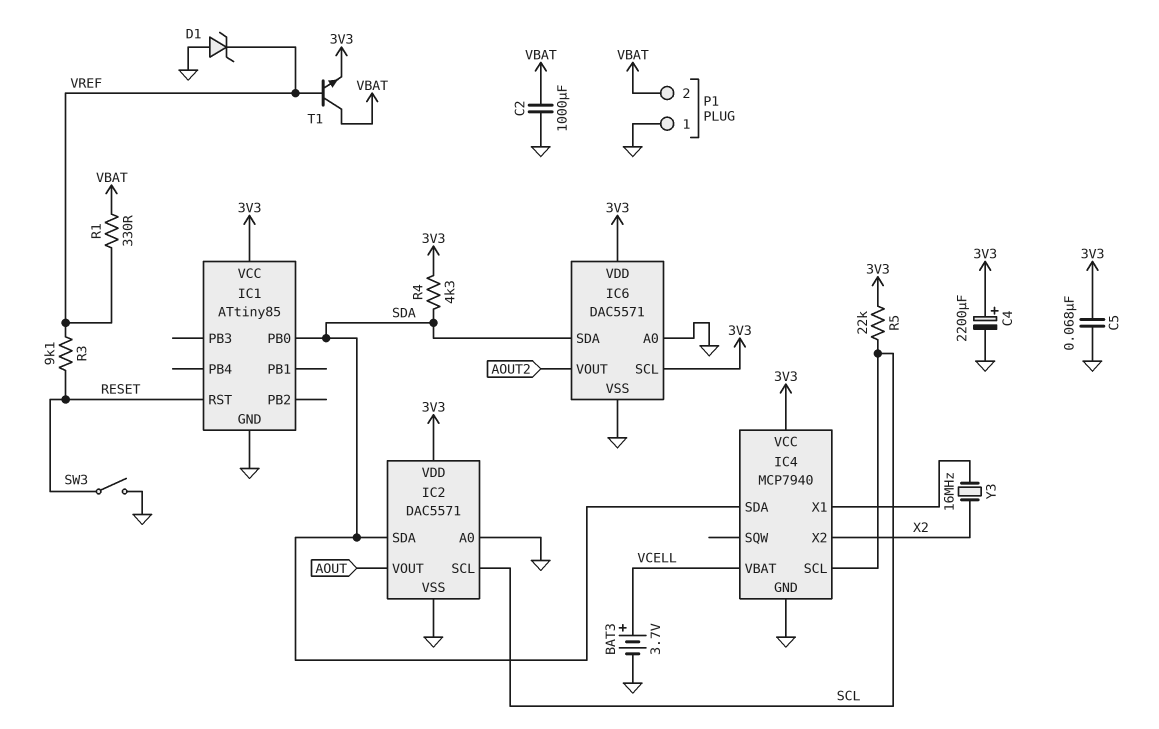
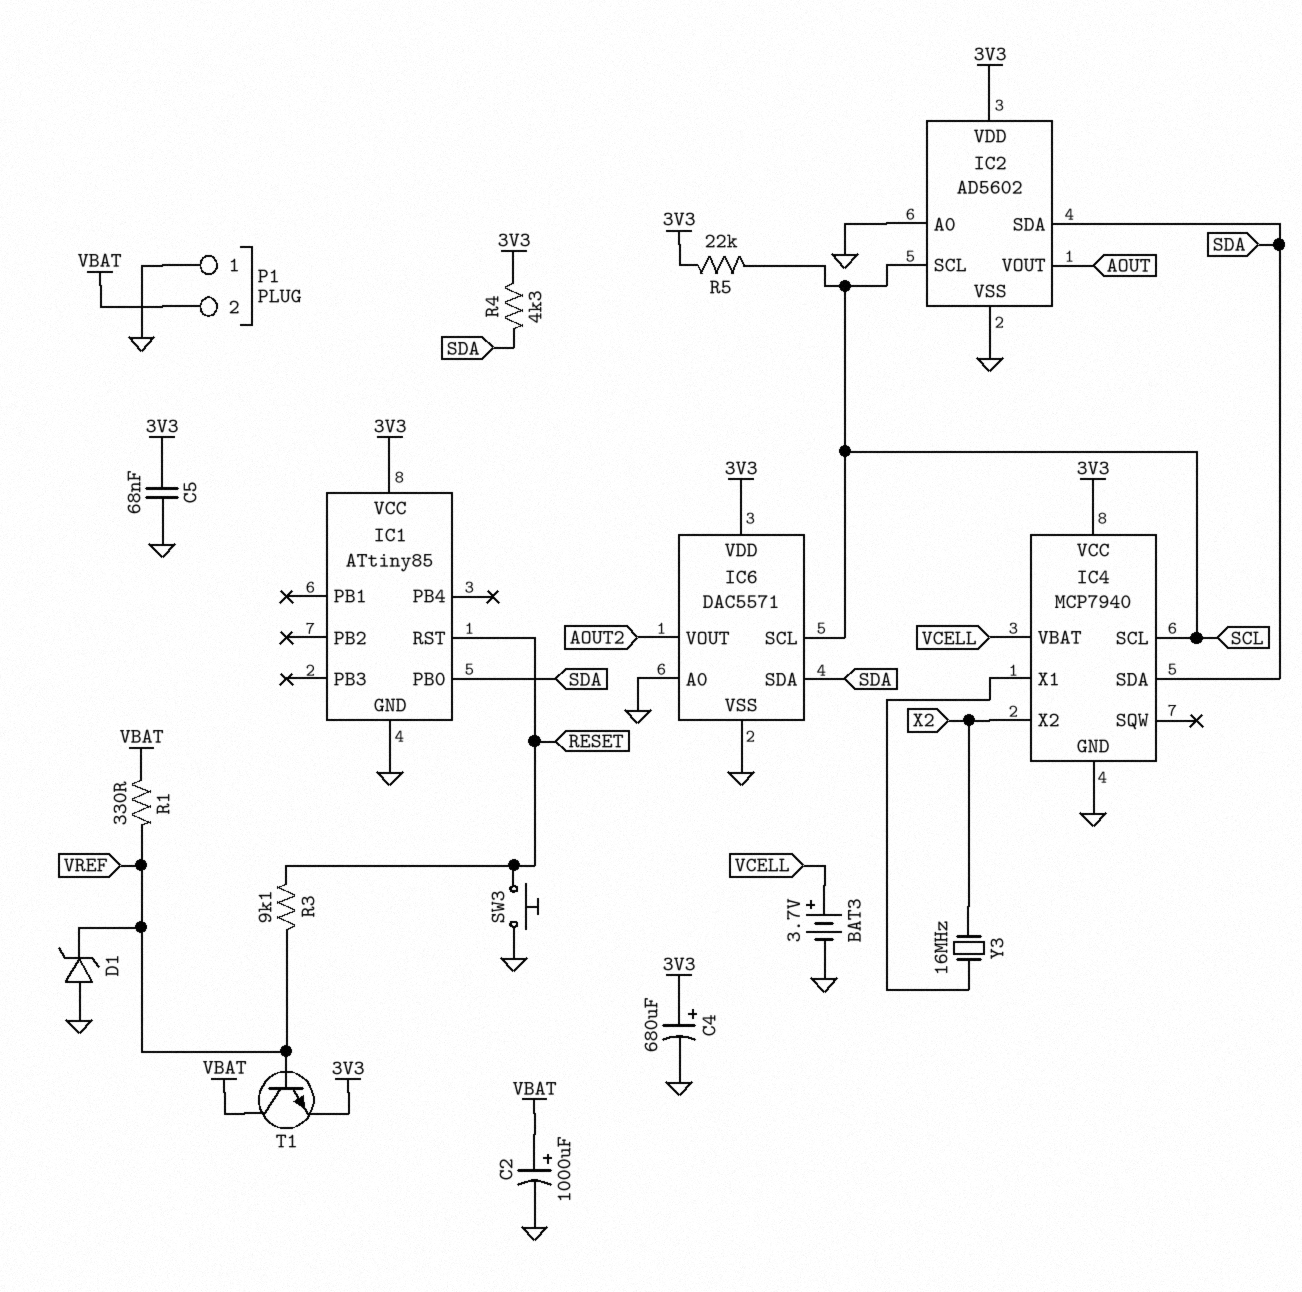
C2: 1000uF (GND, VBAT) -> 1000uF (plus VBAT, minus GND)
C4: 2200uF (plus 3V3, minus GND) -> 680uF (plus 3V3, minus GND)
IC2: DAC5571 -> AD5602
IC6 pin SCL: 3V3 -> SCL
SW3: switch (GND, RESET) -> button (GND, RESET)

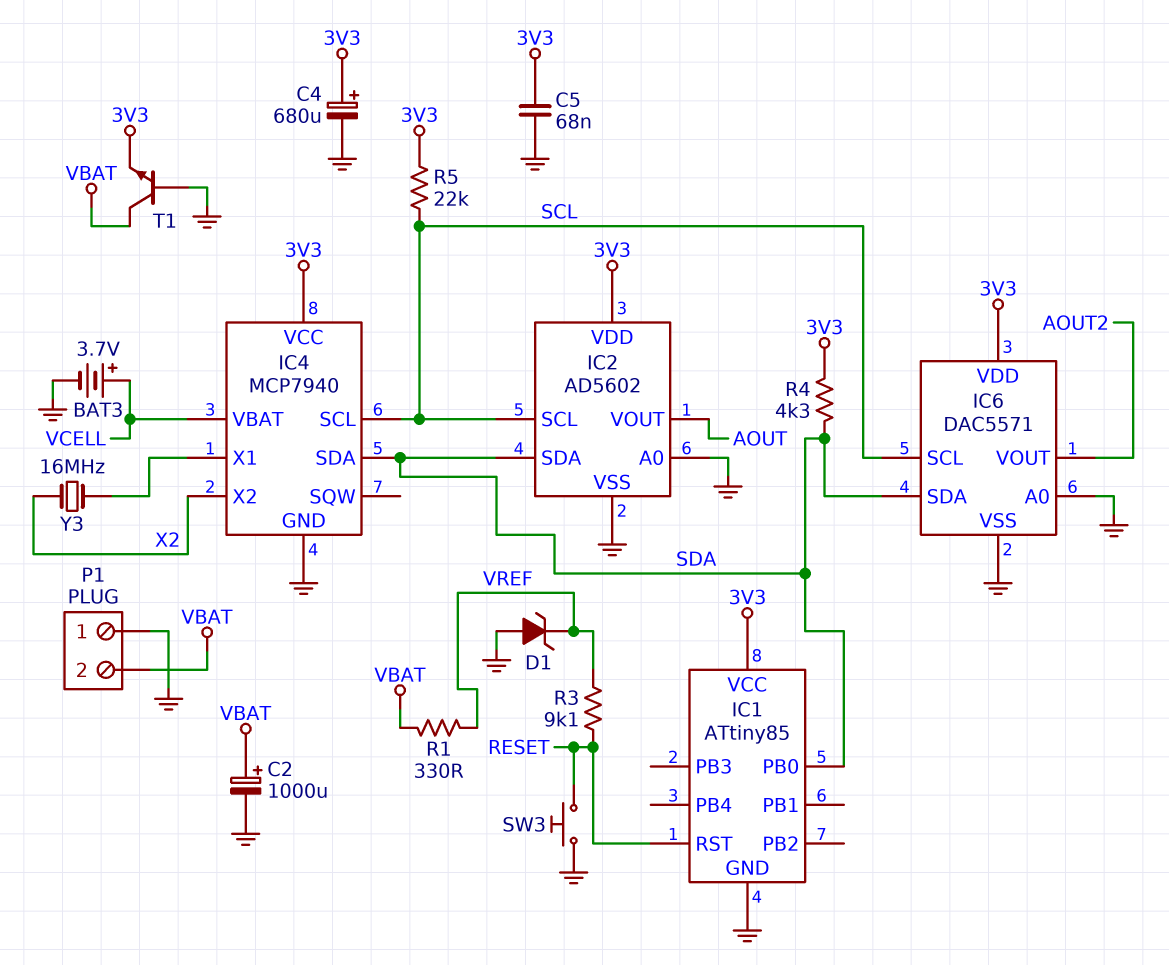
T1: NPN (B VREF, C VBAT, E 3V3) -> NPN (B GND, C VBAT, E 3V3)

